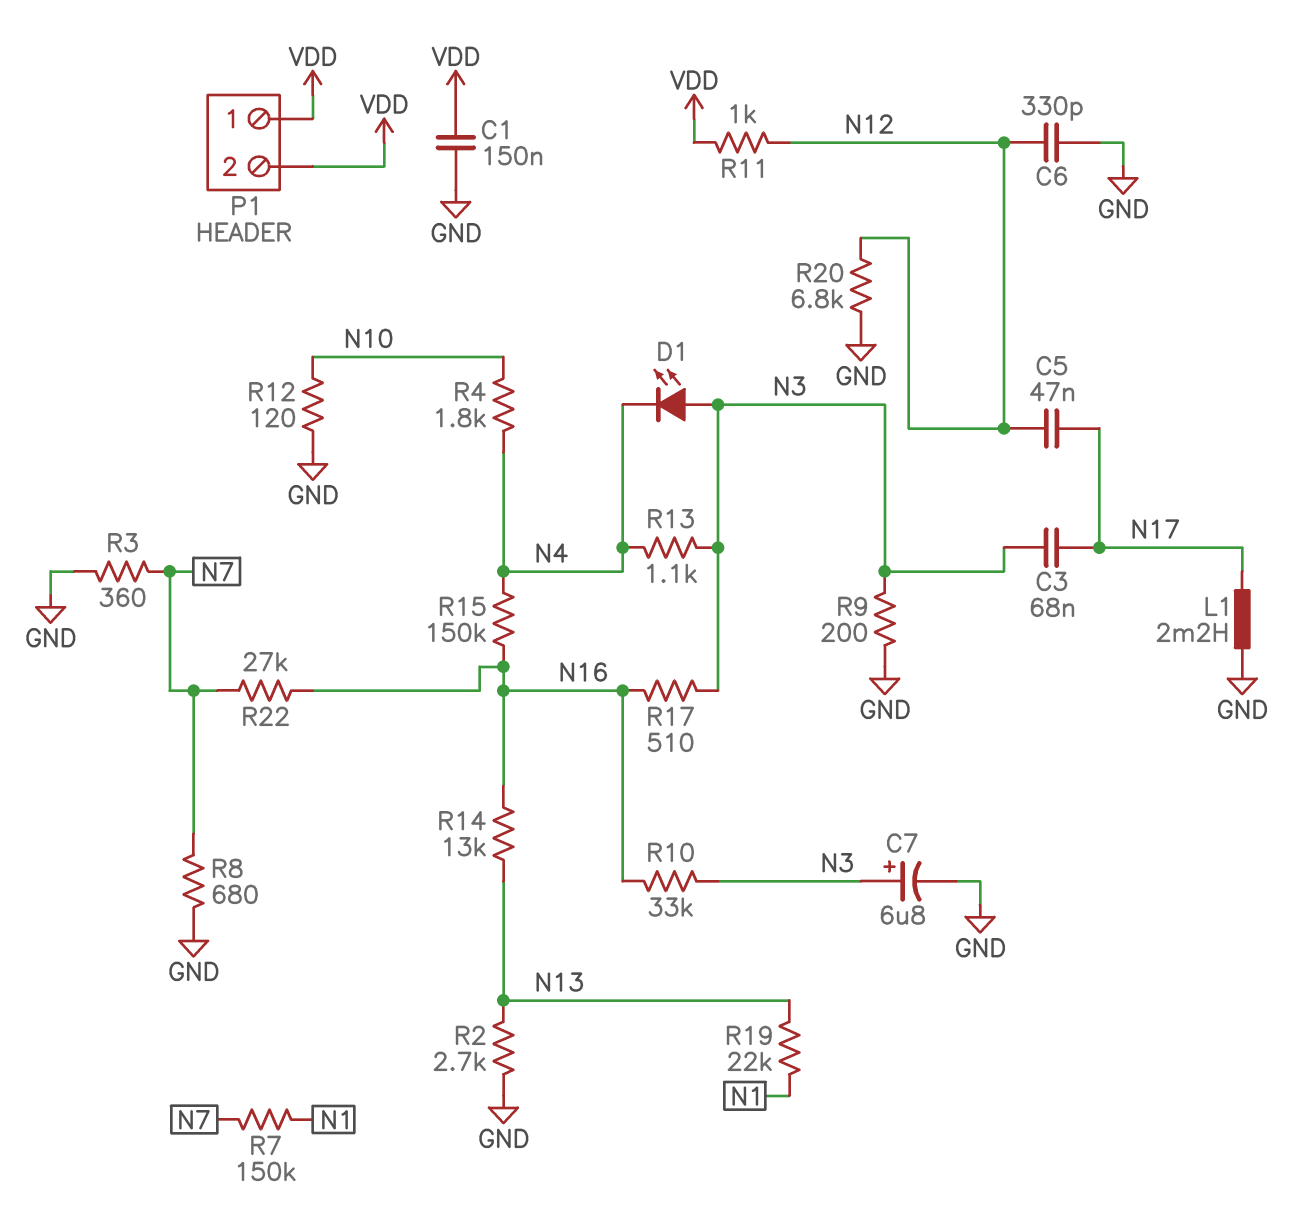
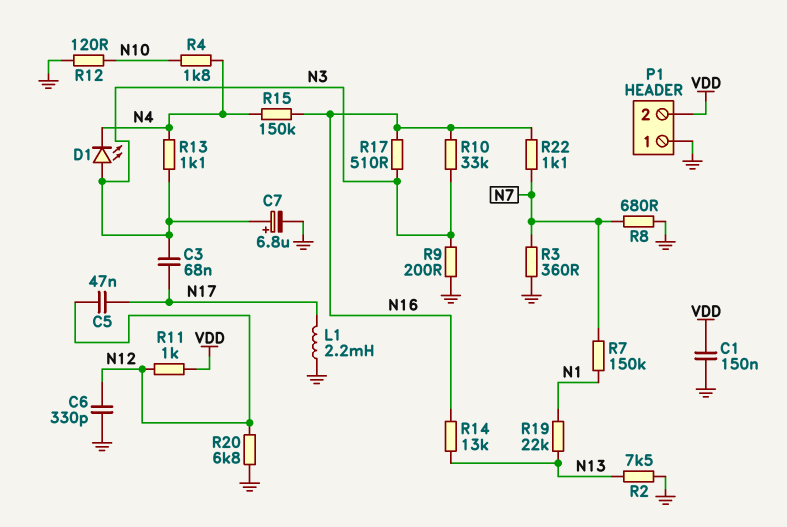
P1 pin 1: VDD -> GND
R2: 2.7k (GND, N13) -> 7.5k (GND, N13)
R22: 27k (N7, N16) -> 1.1k (N7, N16)

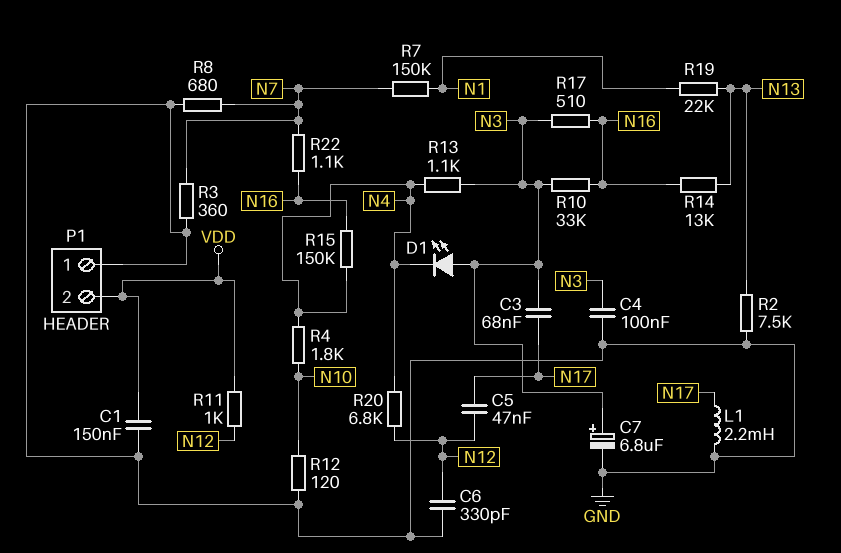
C4: none -> 100nF (GND, N3)
R9: 200 (GND, N3) -> none
R20: 6.8k (GND, N12) -> 6.8k (N4, N12)

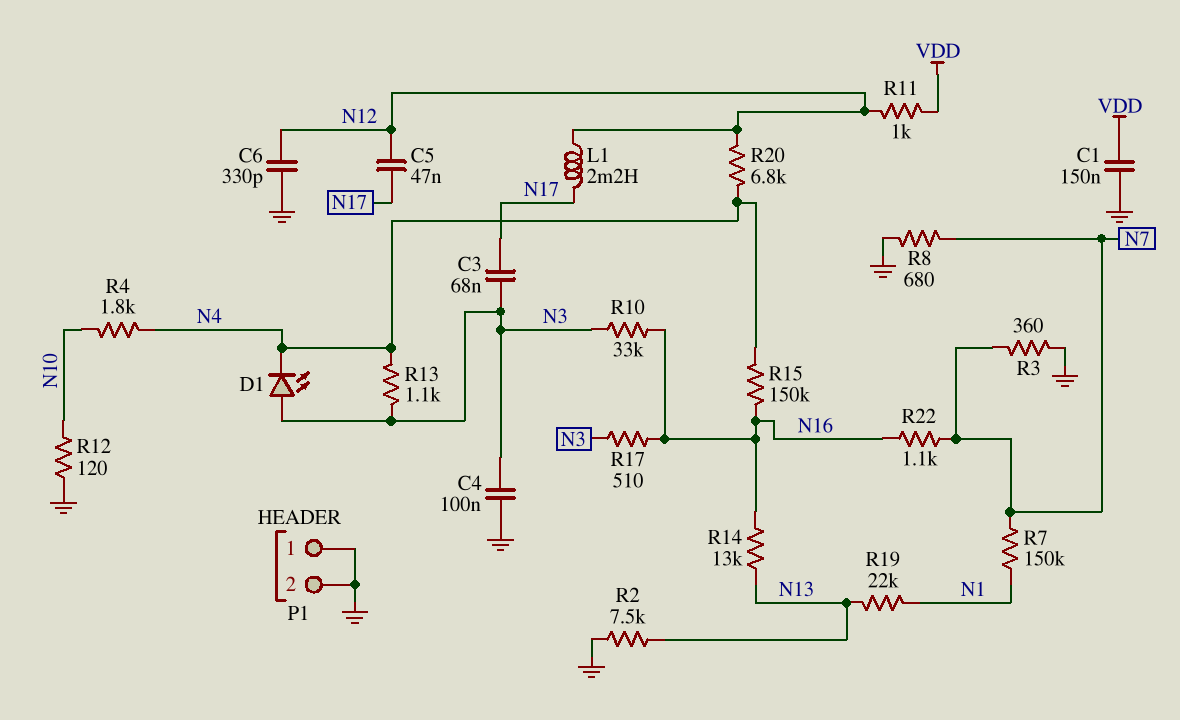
C7: 6.8uF (plus N3, minus GND) -> none
L1: 2.2mH (GND, N17) -> 2.2mH (N12, N17)
P1 pin 2: VDD -> GND

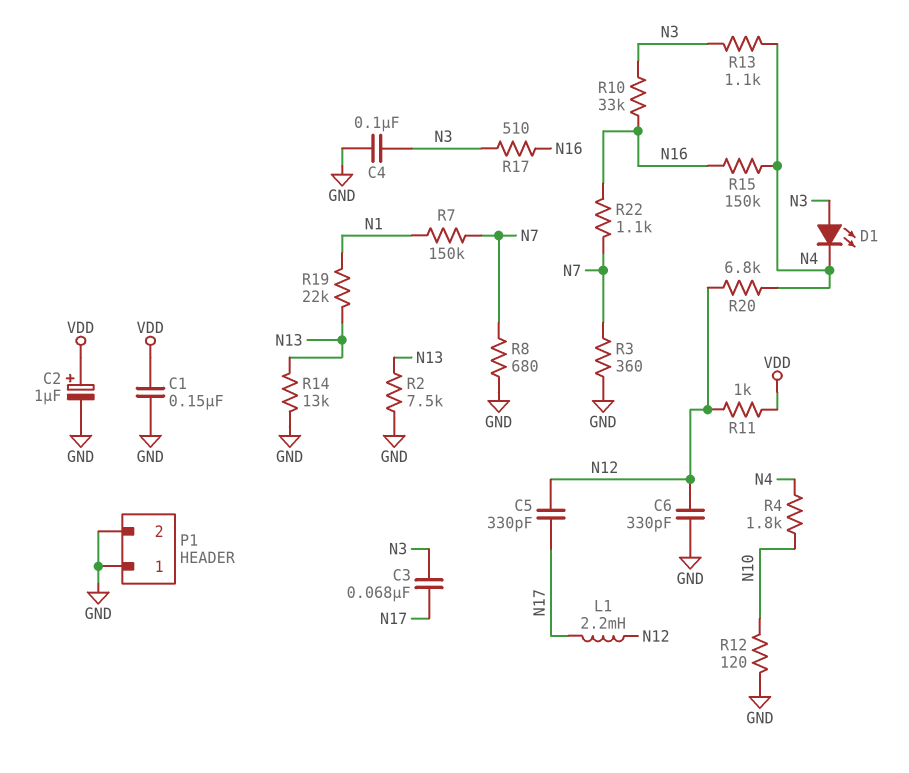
C2: none -> 1uF (plus VDD, minus GND)
C5: 47nF (N12, N17) -> 330pF (N12, N17)
R14: 13k (N13, N16) -> 13k (GND, N13)

